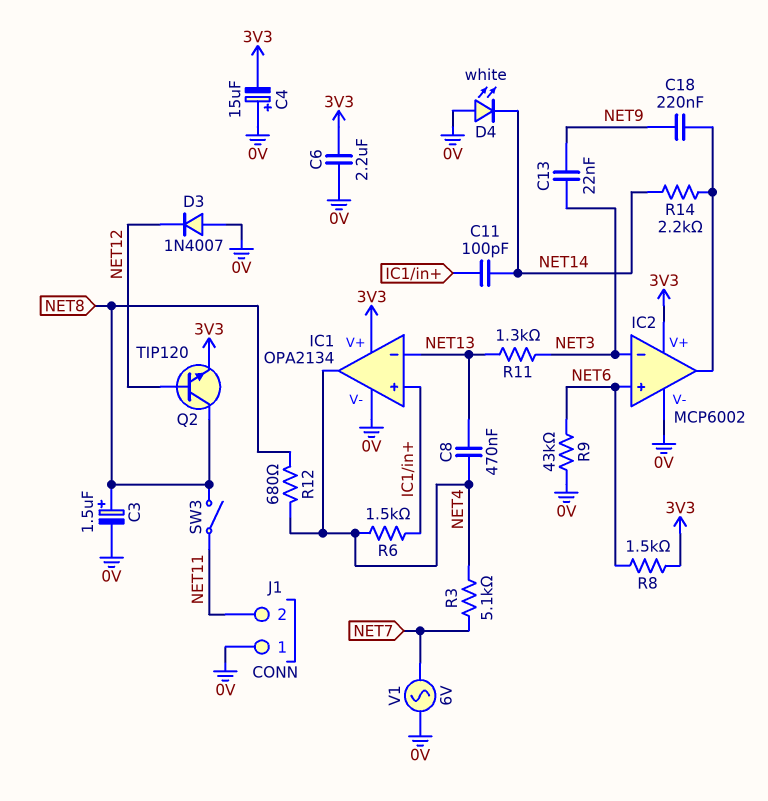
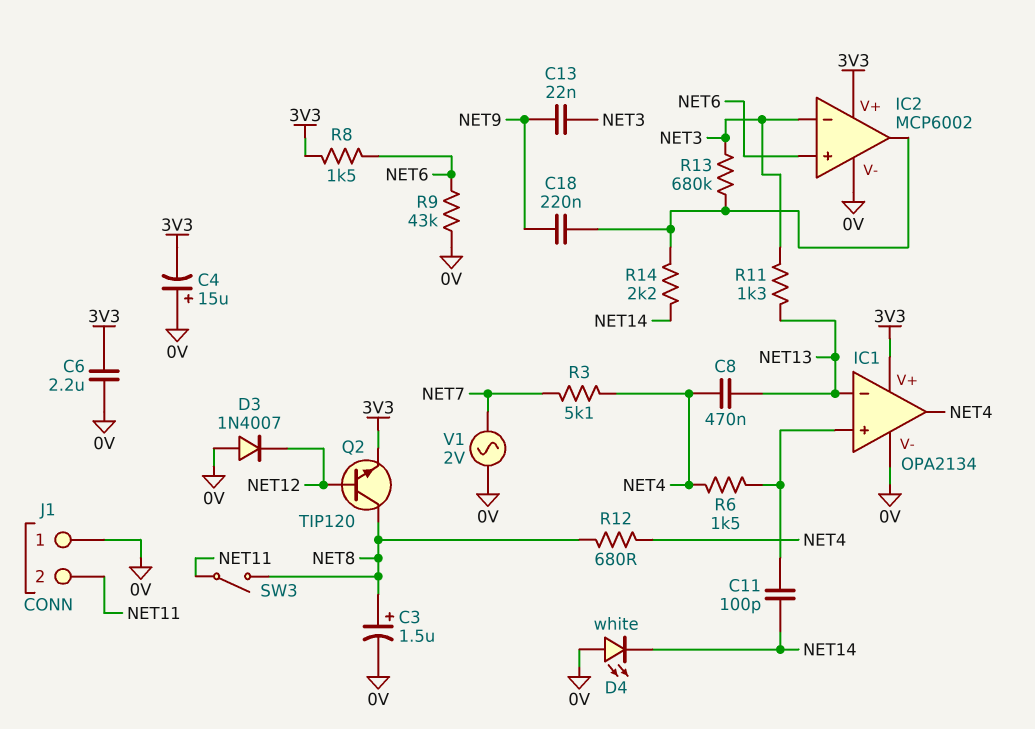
R13: none -> 680k (IC2/out, NET3)
V1: AC 6V (0V, NET7) -> AC 2V (0V, NET7)

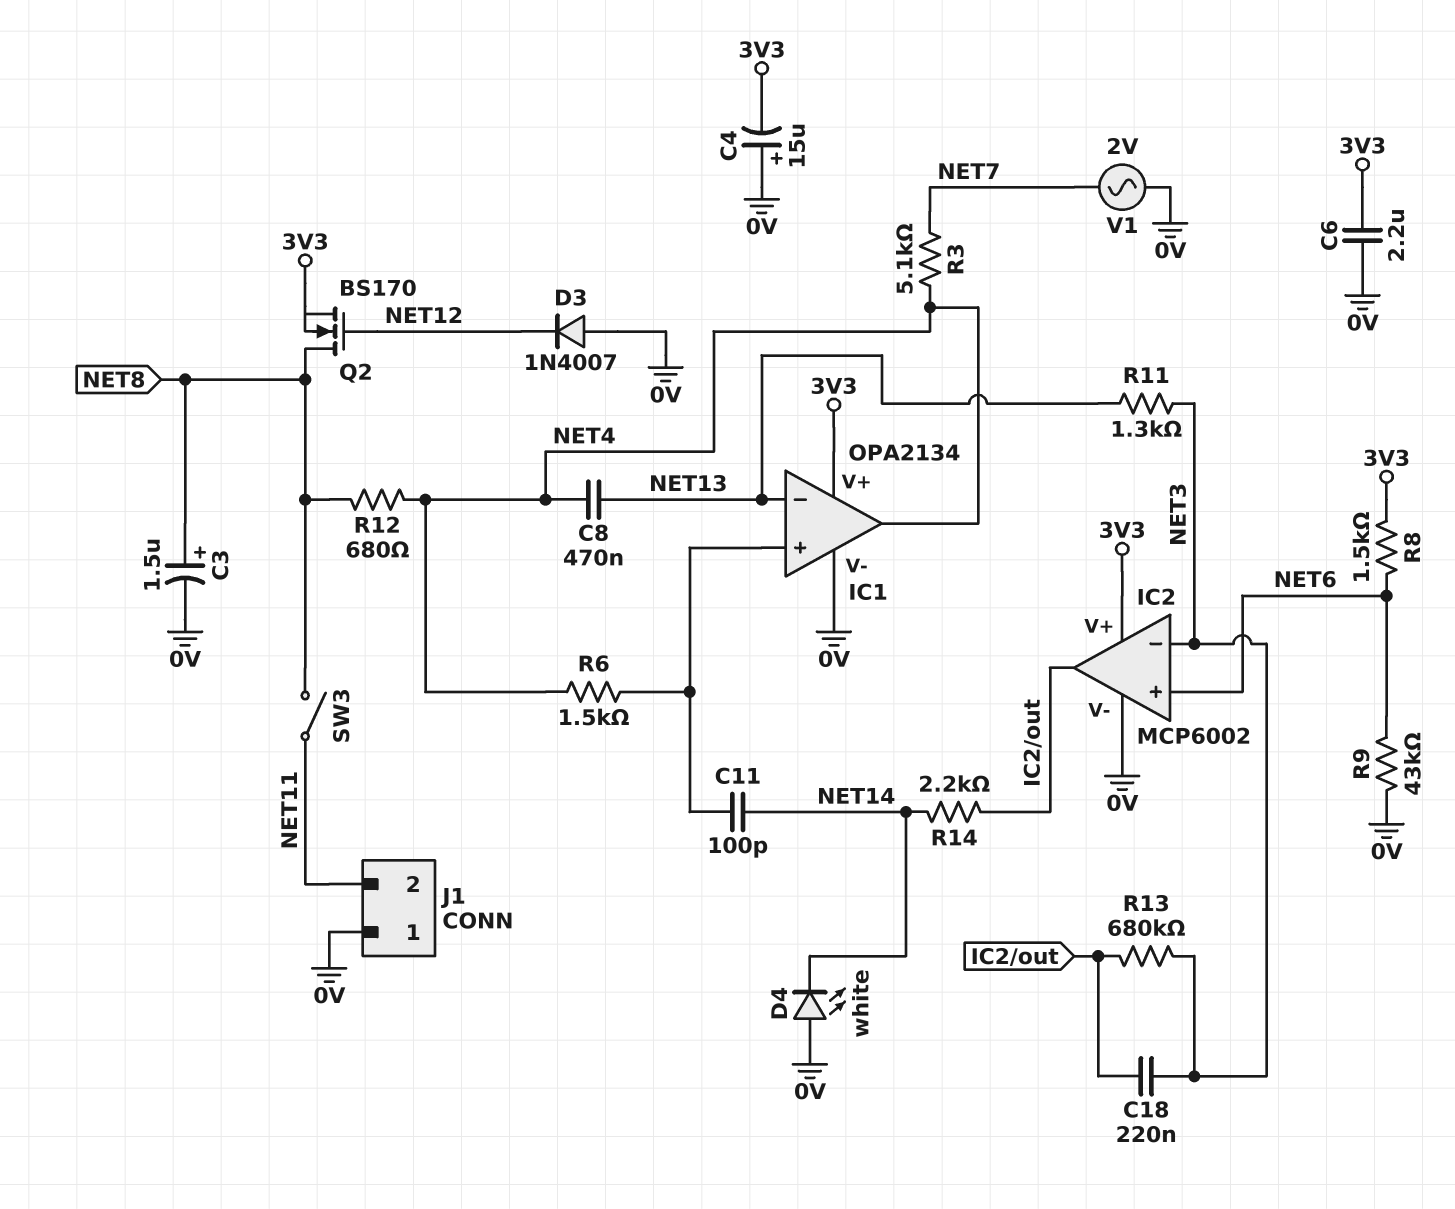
C13: 22nF (NET3, NET9) -> none
C18: 220nF (IC2/out, NET9) -> 220nF (IC2/out, NET3)
Q2: NPN TIP120 (B NET12, C NET8, E 3V3) -> NMOS BS170 (G NET12, D NET8, S 3V3)

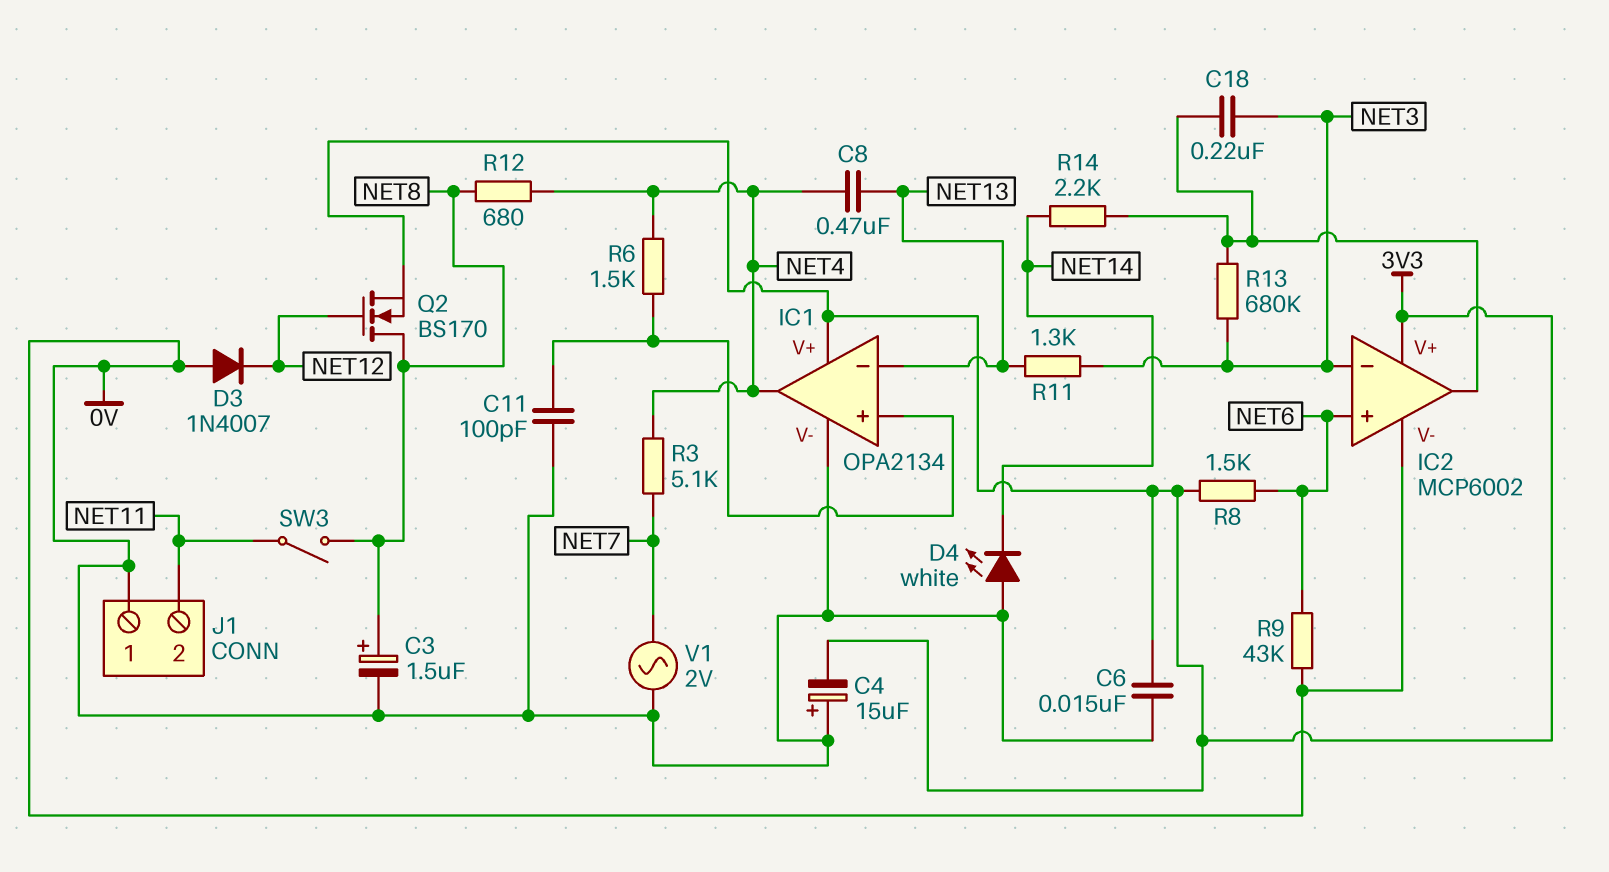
C6: 2.2uF (0V, 3V3) -> 15nF (0V, 3V3)
C11: 100pF (IC1/in+, NET14) -> 100pF (0V, IC1/in+)

